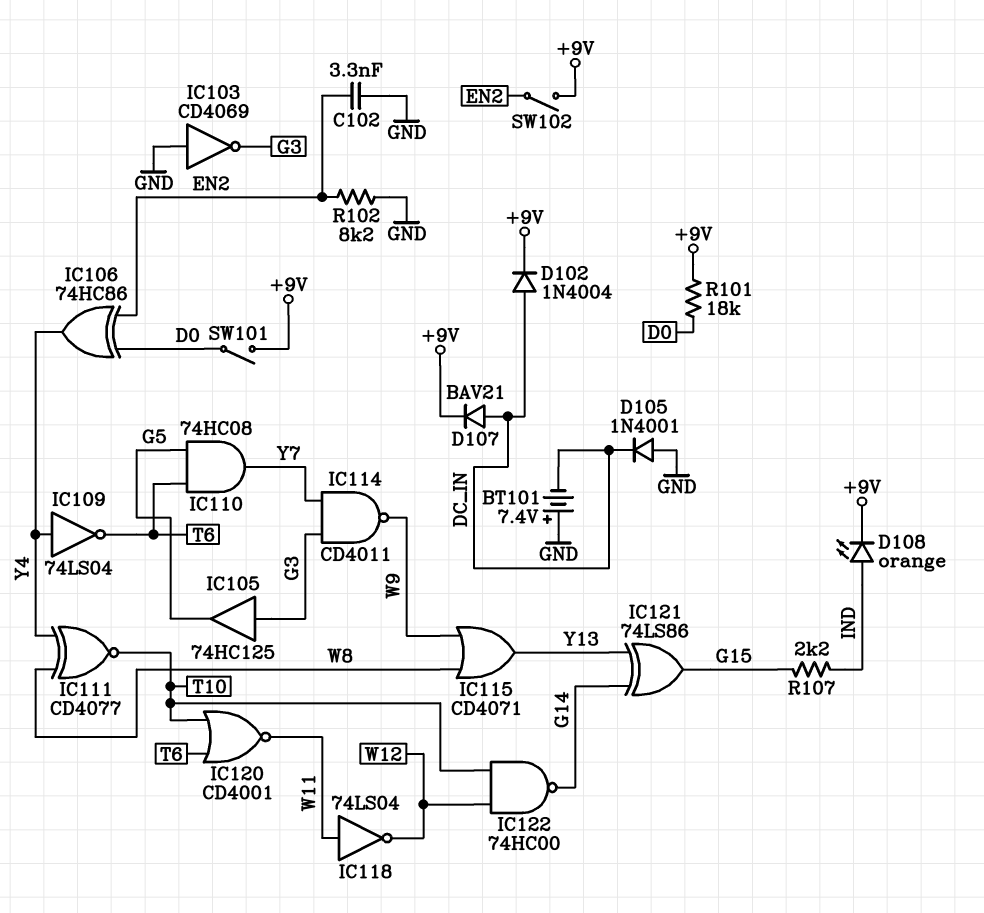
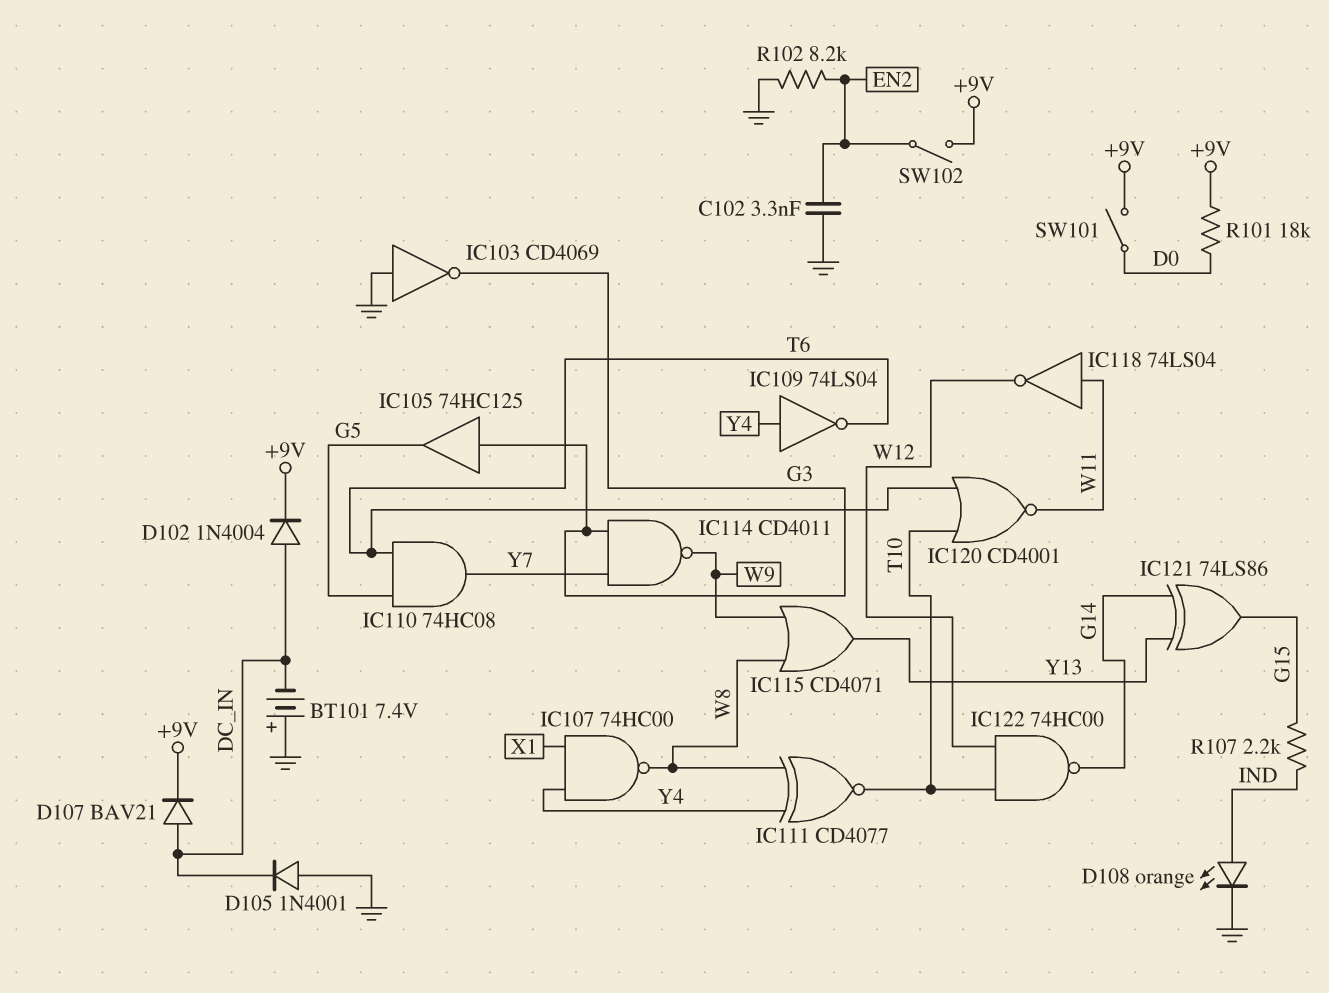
D108: LED orange (A IND, K +9V) -> LED orange (A IND, K GND)
IC106: XOR 74HC86 (in D0, in EN2, out Y4) -> none
IC107: none -> NAND 74HC00 (in X1, in Y4, out W8)

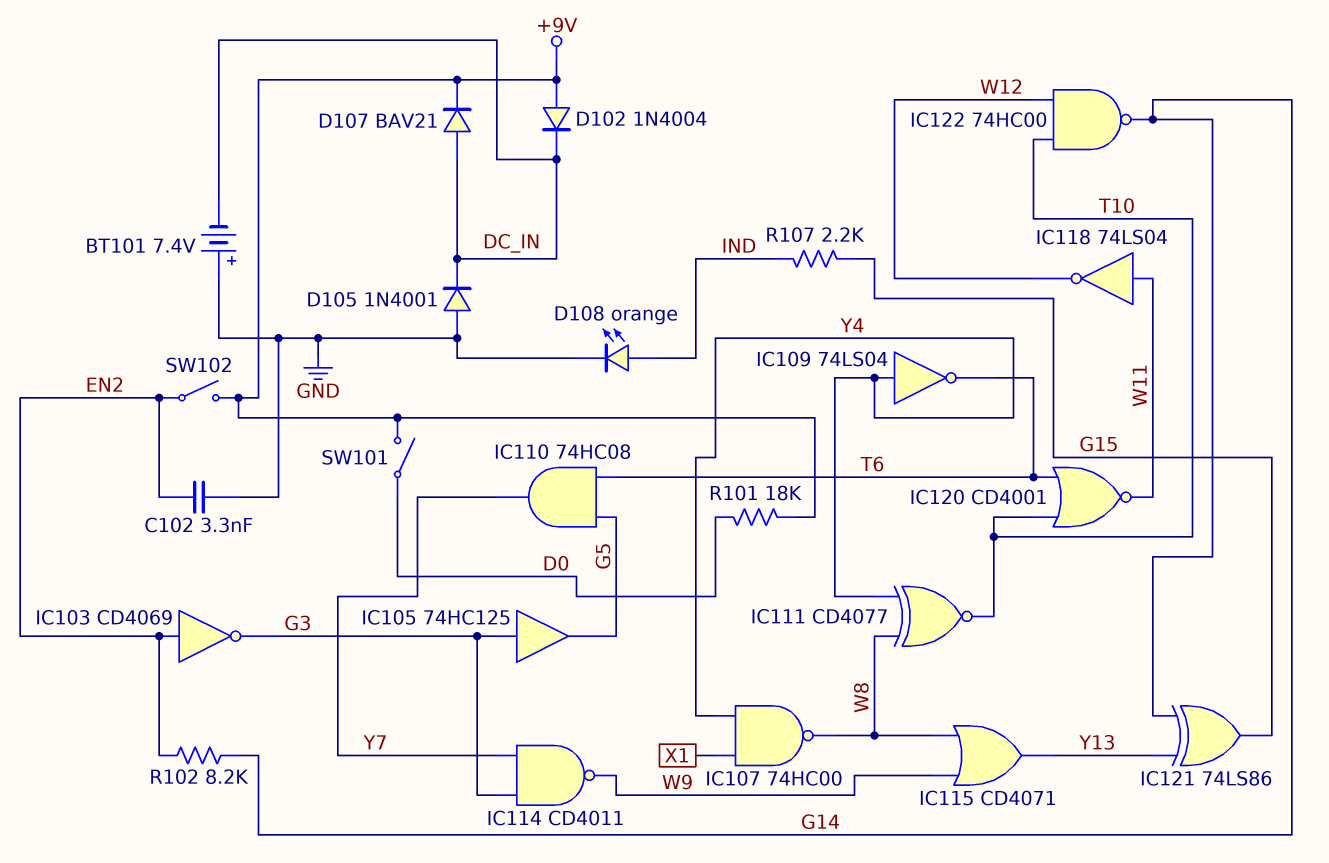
D102: diode 1N4004 (A DC_IN, K +9V) -> diode 1N4004 (A +9V, K DC_IN)
IC103: NOT CD4069 (in GND, out G3) -> NOT CD4069 (in EN2, out G3)
R102: 8.2k (EN2, GND) -> 8.2k (EN2, G14)

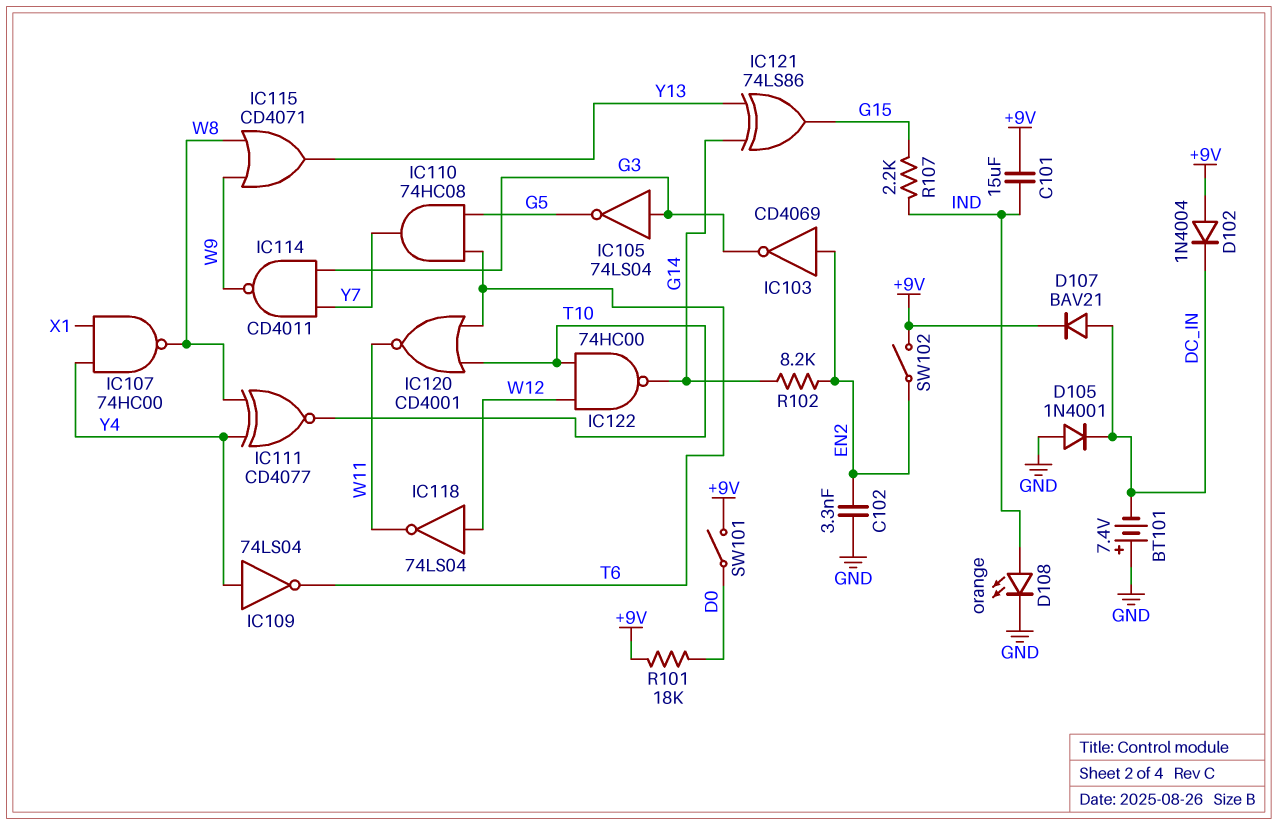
C101: none -> 15uF (+9V, IND)
IC105: buffer 74HC125 (in G3, out G5) -> NOT 74LS04 (in G3, out G5)
IC118: NOT 74LS04 (in W11, out W12) -> NOT 74LS04 (in W12, out W11)

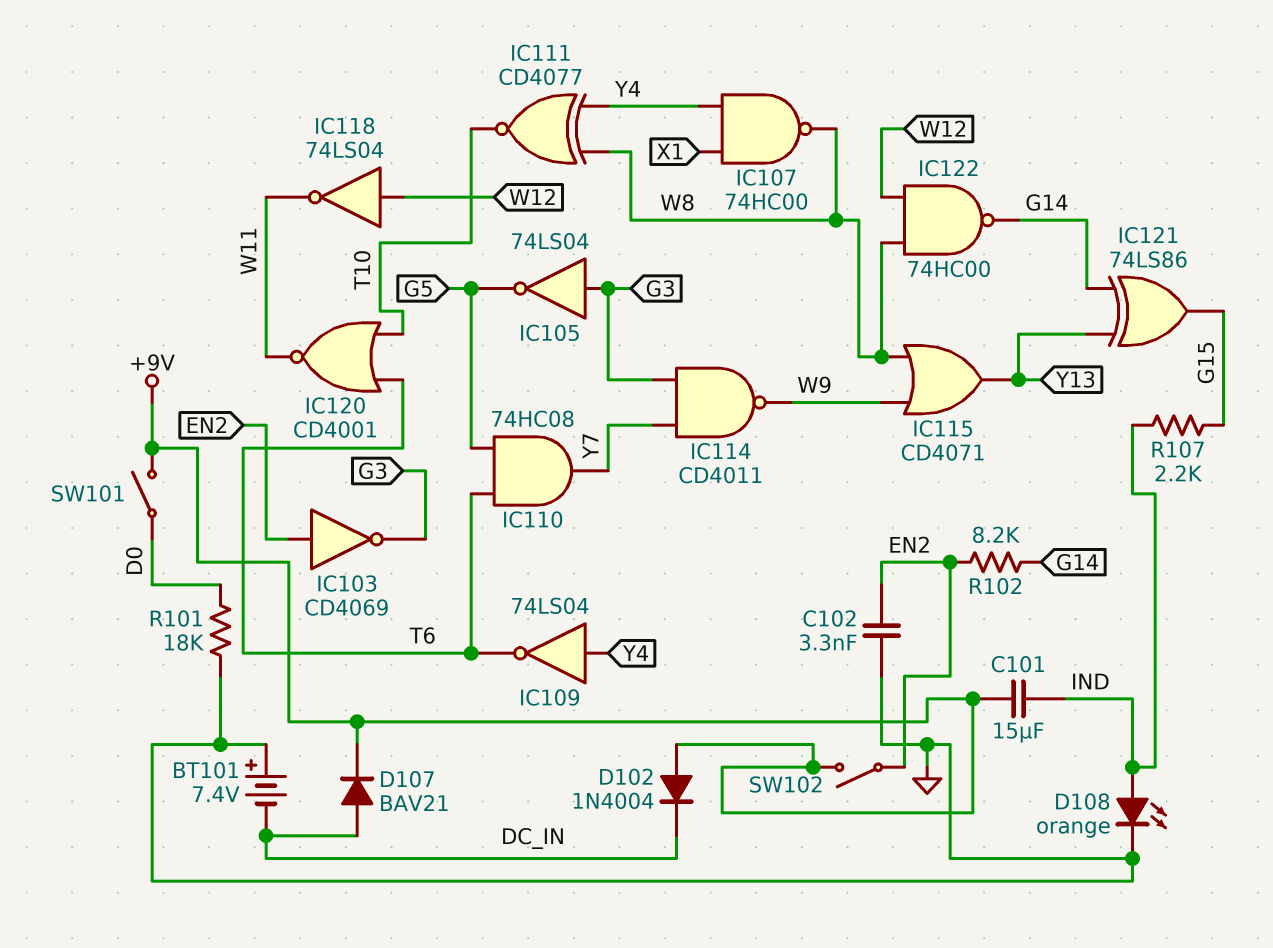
D105: diode 1N4001 (A GND, K DC_IN) -> none
IC122: NAND 74HC00 (in T10, in W12, out G14) -> NAND 74HC00 (in W8, in W12, out G14)
R101: 18k (+9V, D0) -> 18k (D0, GND)

